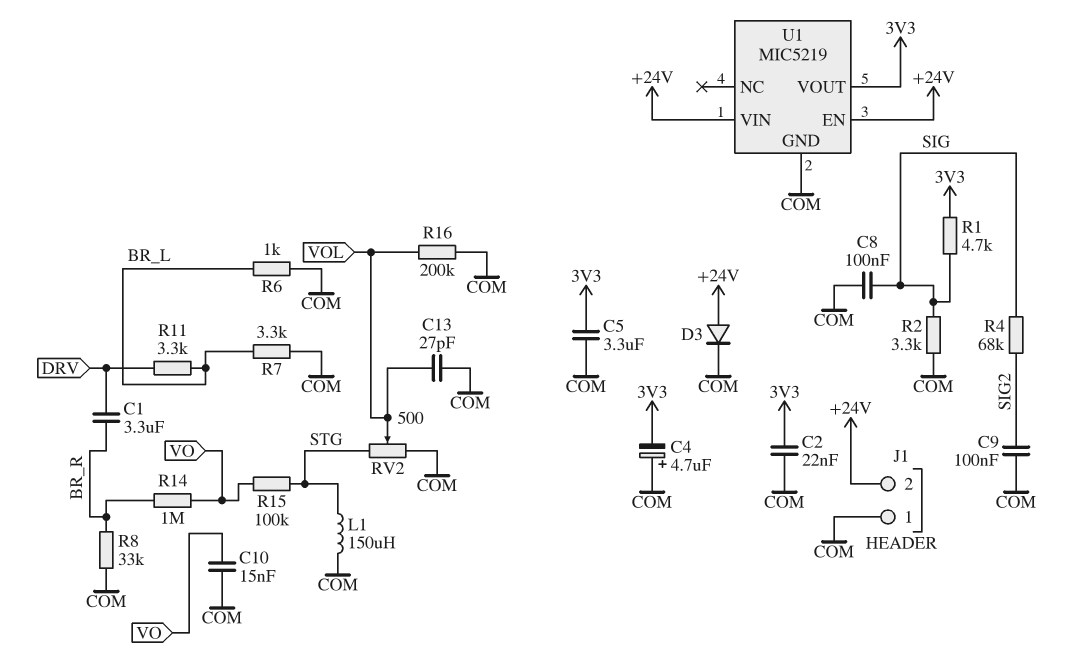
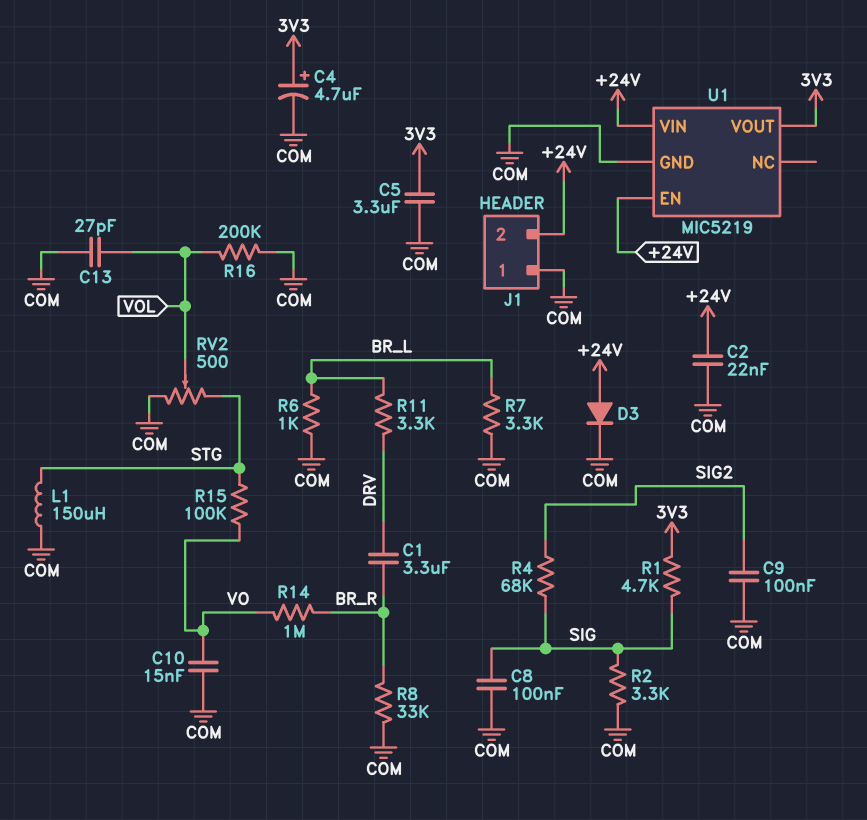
C2: 22nF (3V3, COM) -> 22nF (+24V, COM)
C4: 4.7uF (plus COM, minus 3V3) -> 4.7uF (plus 3V3, minus COM)

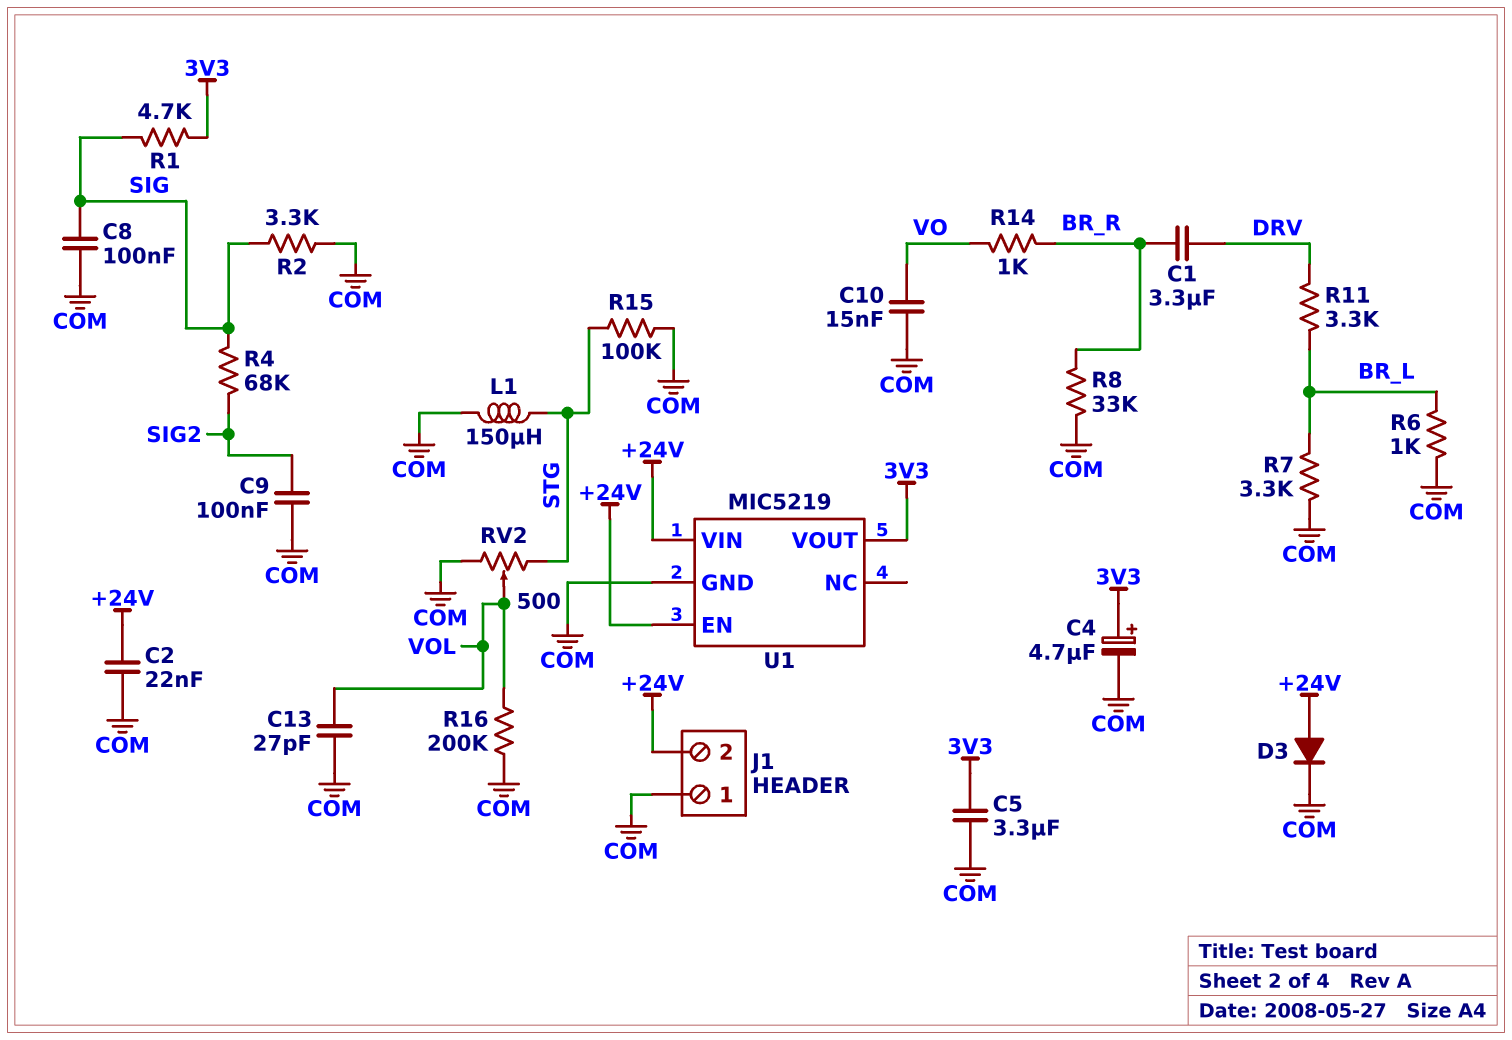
R14: 1M (BR_R, VO) -> 1k (BR_R, VO)
R15: 100k (STG, VO) -> 100k (COM, STG)

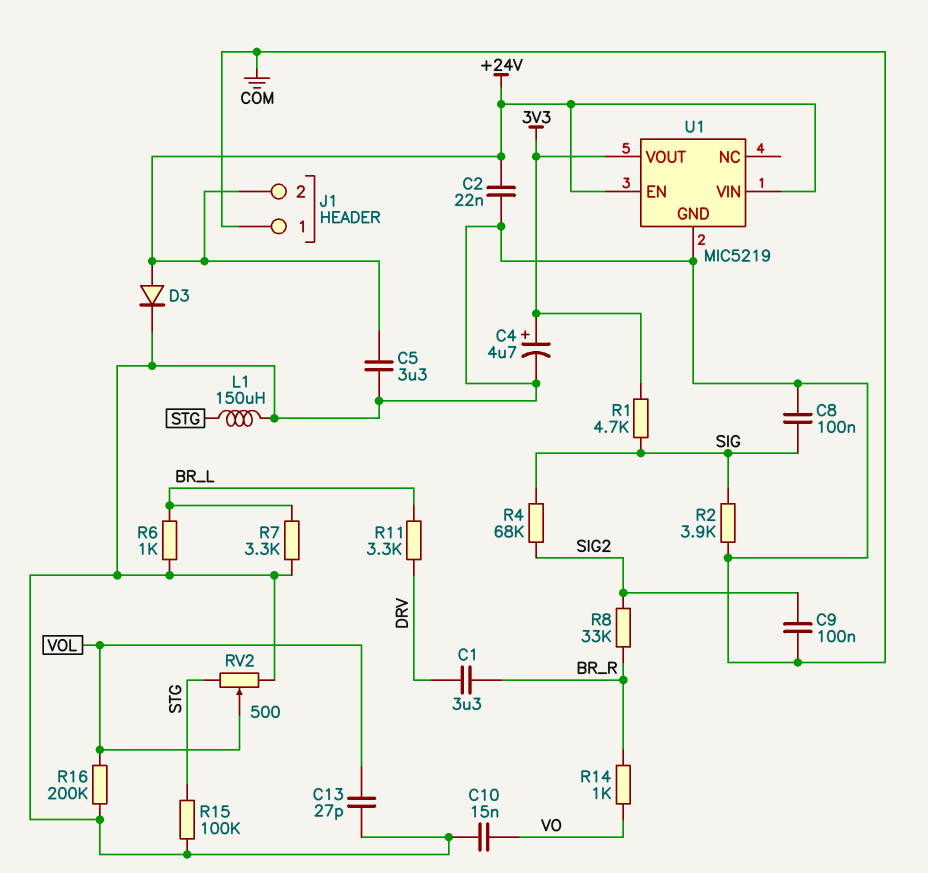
C5: 3.3uF (3V3, COM) -> 3.3uF (+24V, COM)
R2: 3.3k (COM, SIG) -> 3.9k (COM, SIG)
R8: 33k (BR_R, COM) -> 33k (BR_R, SIG2)

